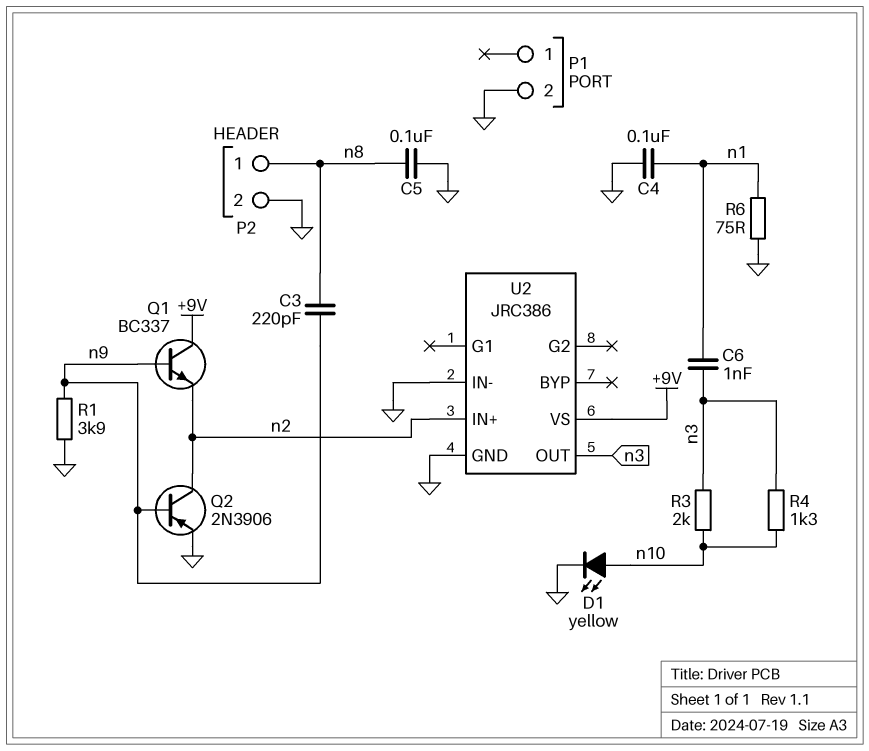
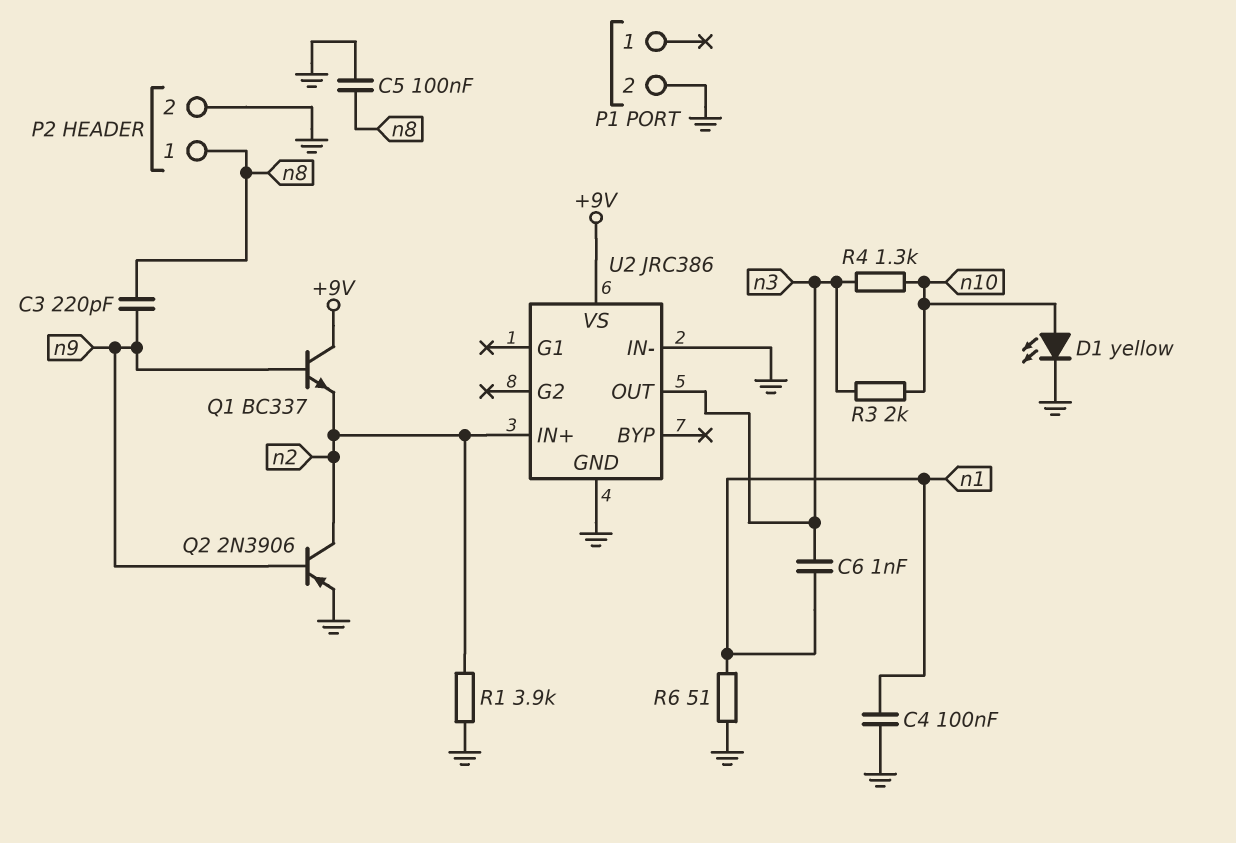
R1: 3.9k (GND, n9) -> 3.9k (GND, n2)
R6: 75 (GND, n1) -> 51 (GND, n1)

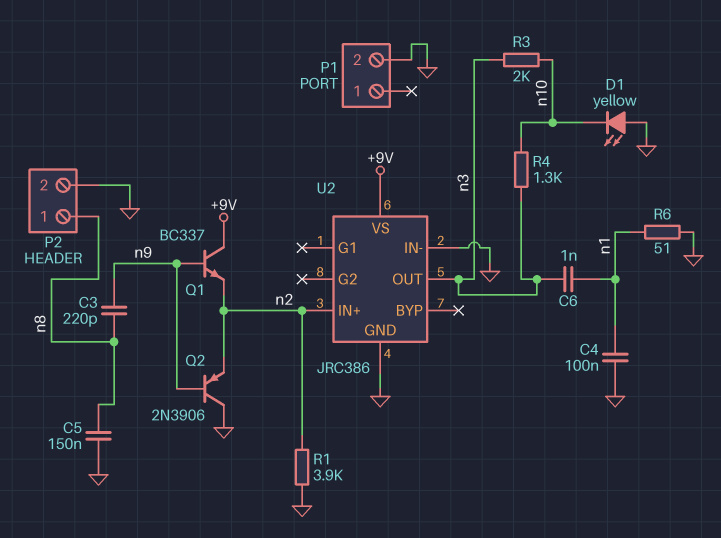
C5: 100nF (GND, n8) -> 150nF (GND, n8)
D1: LED yellow (A n10, K GND) -> LED yellow (A GND, K n10)
Q2: PNP 2N3906 (B n9, C n2, E GND) -> PNP 2N3906 (B n9, C GND, E n2)

